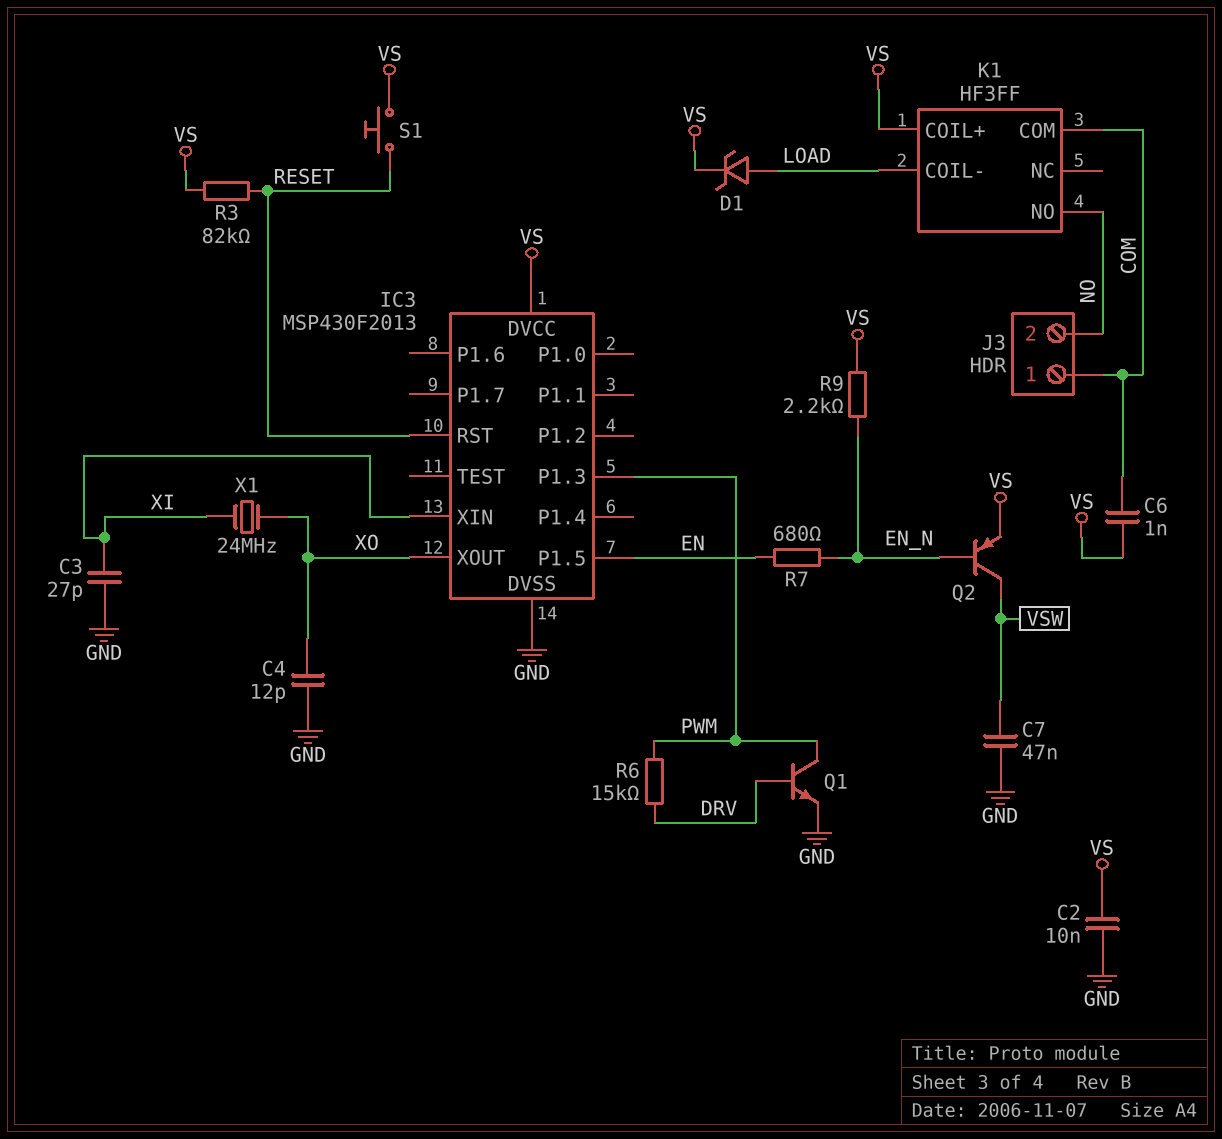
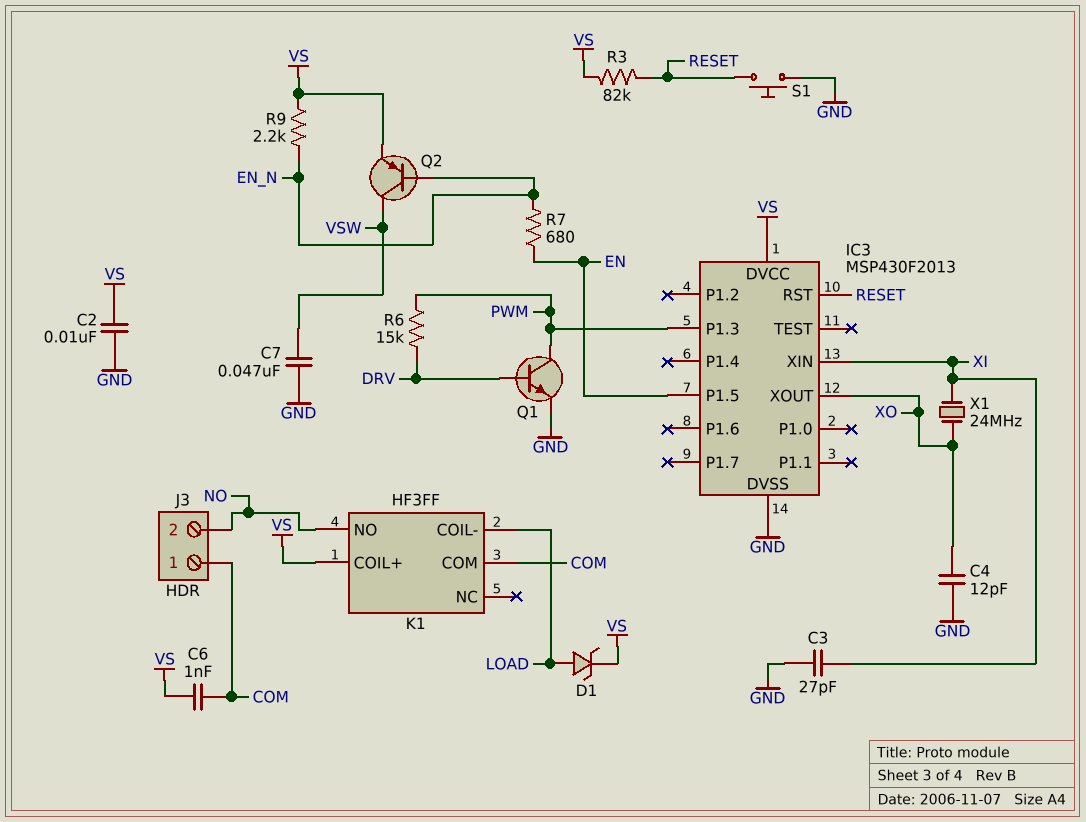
S1: button (RESET, VS) -> button (GND, RESET)

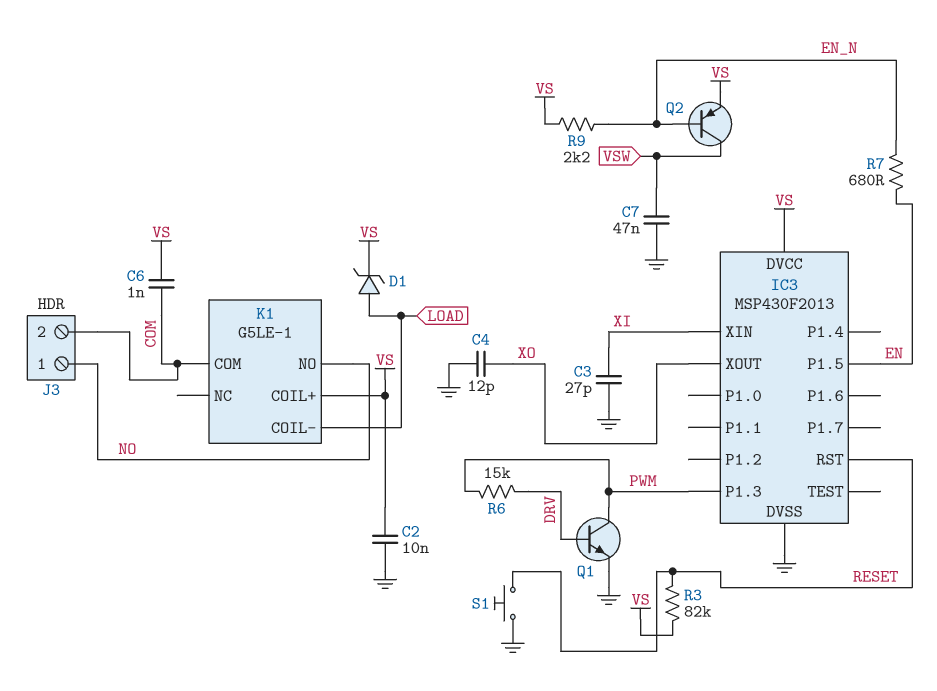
J3 pin 1: COM -> NO
J3 pin 2: NO -> COM
K1: HF3FF -> G5LE-1
X1: 24MHz (XI, XO) -> none

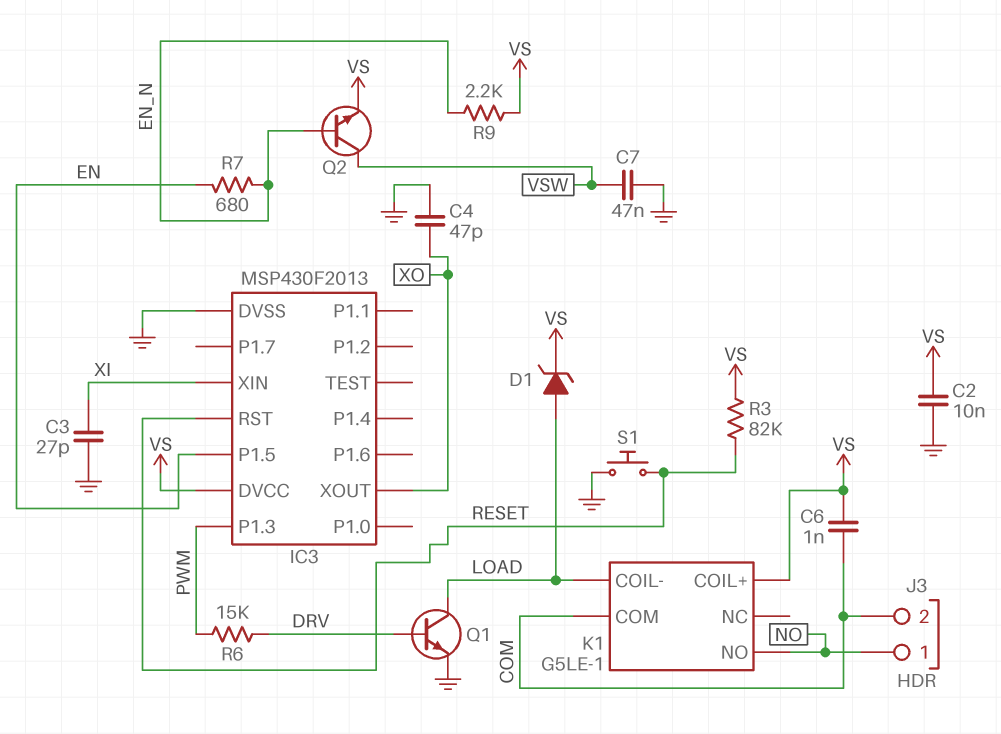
C4: 12pF (GND, XO) -> 47pF (GND, XO)
Q1: NPN (B DRV, C PWM, E GND) -> NPN (B DRV, C LOAD, E GND)
Q2: PNP (B EN_N, C VSW, E VS) -> NPN (B EN_N, C VSW, E VS)

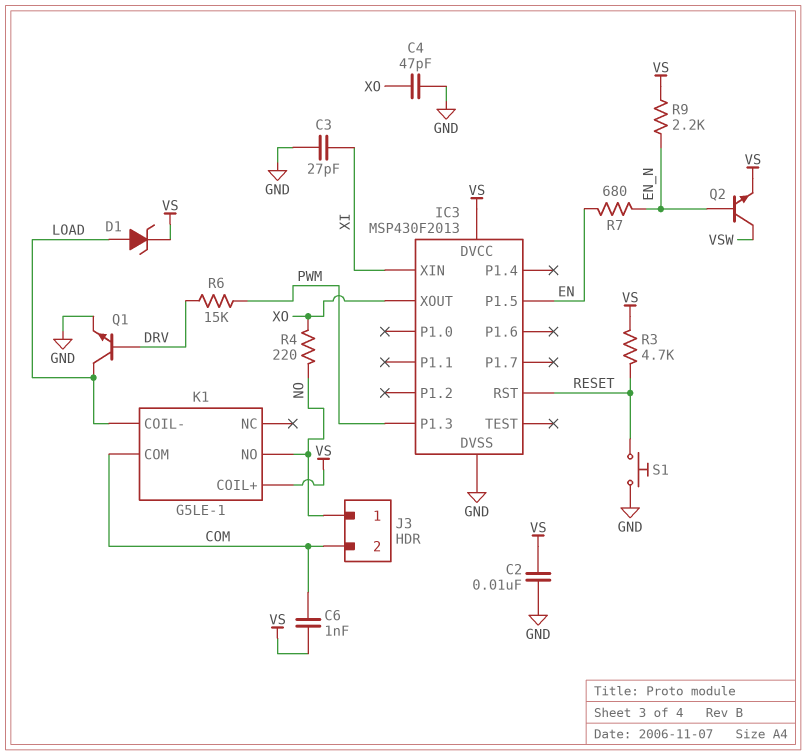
C7: 47nF (GND, VSW) -> none
R3: 82k (RESET, VS) -> 4.7k (RESET, VS)
R4: none -> 220 (NO, XO)

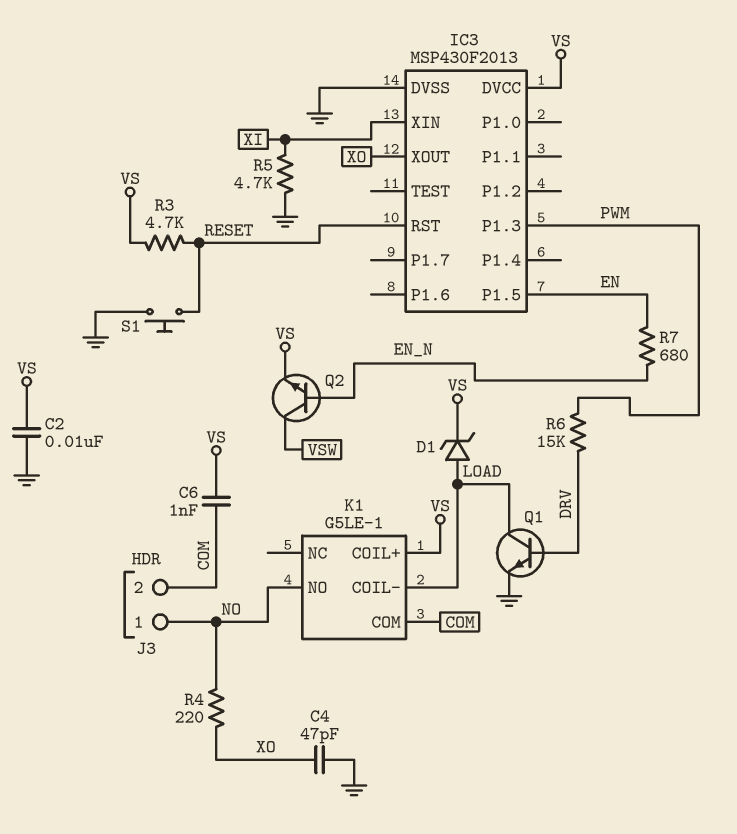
C3: 27pF (GND, XI) -> none
R5: none -> 4.7k (GND, XI)
R9: 2.2k (EN_N, VS) -> none

